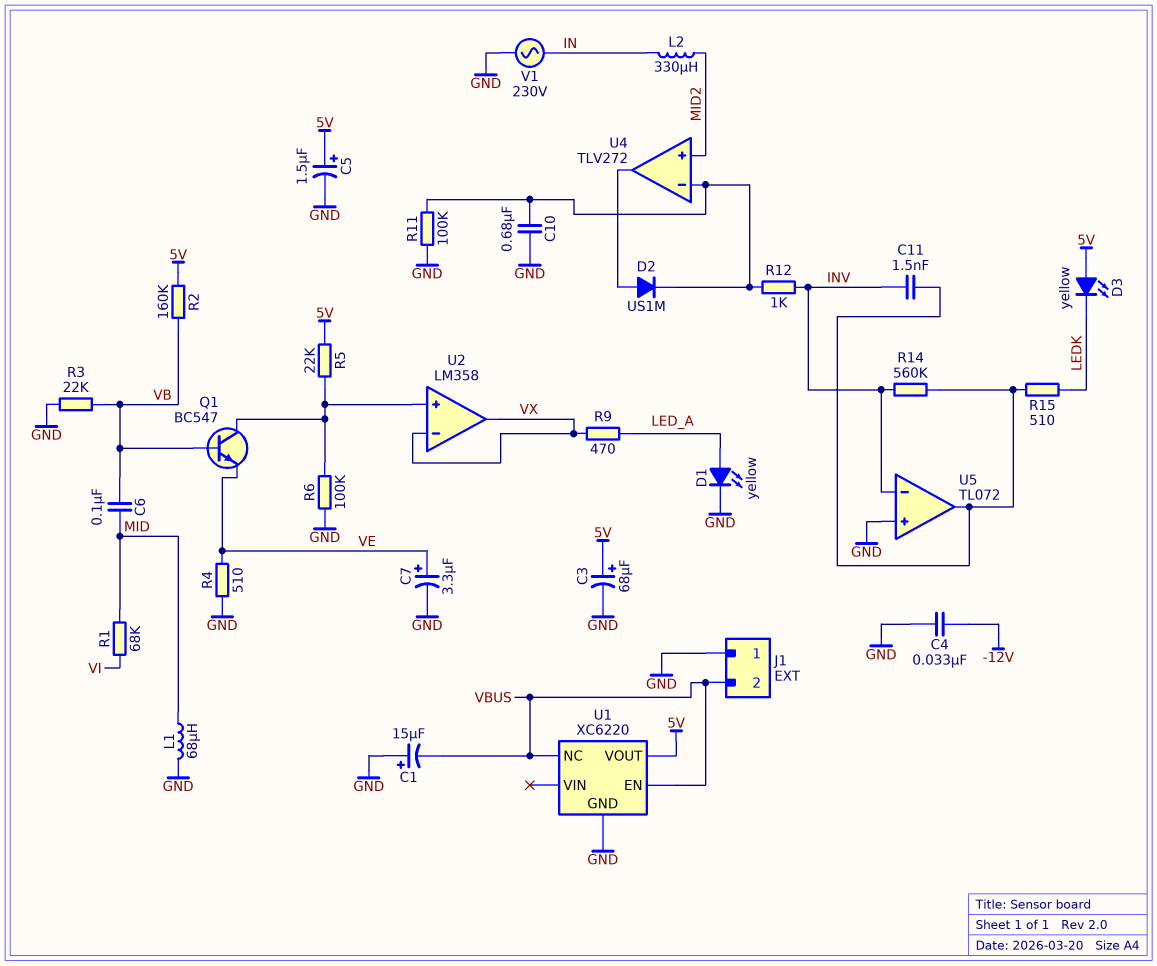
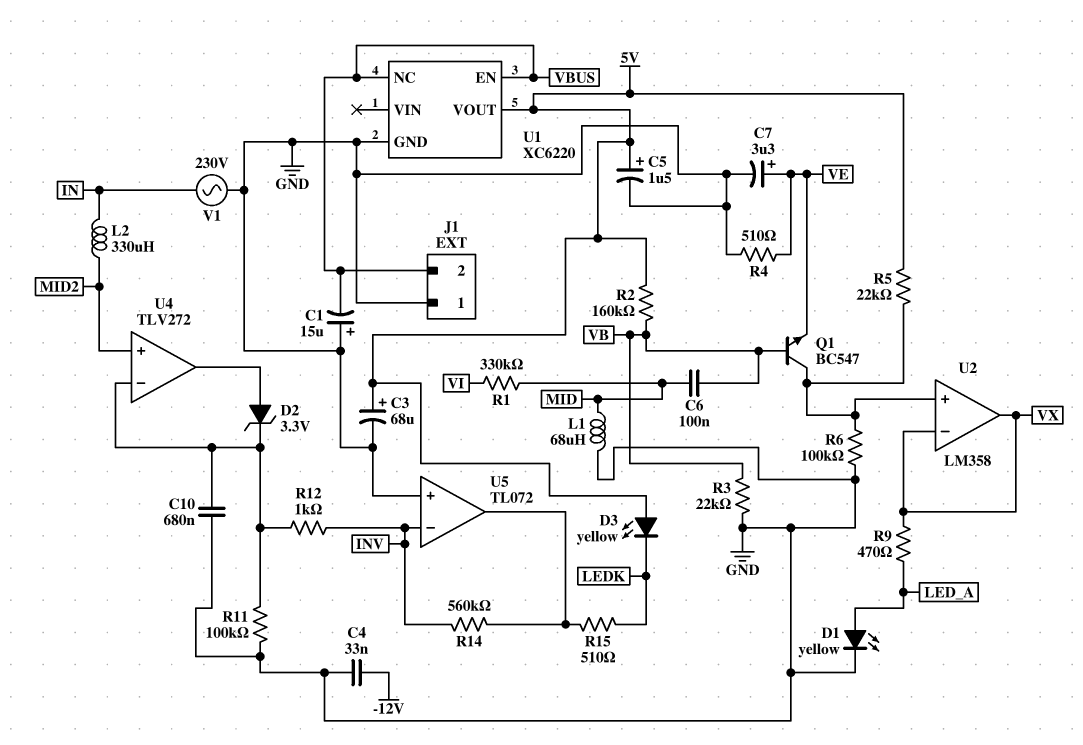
C11: 1.5nF (INV, U5/out) -> none
D2: diode US1M (A U4/out, K U4/in-) -> zener 3.3V (A U4/out, K U4/in-)
R1: 68k (MID, VI) -> 330k (MID, VI)

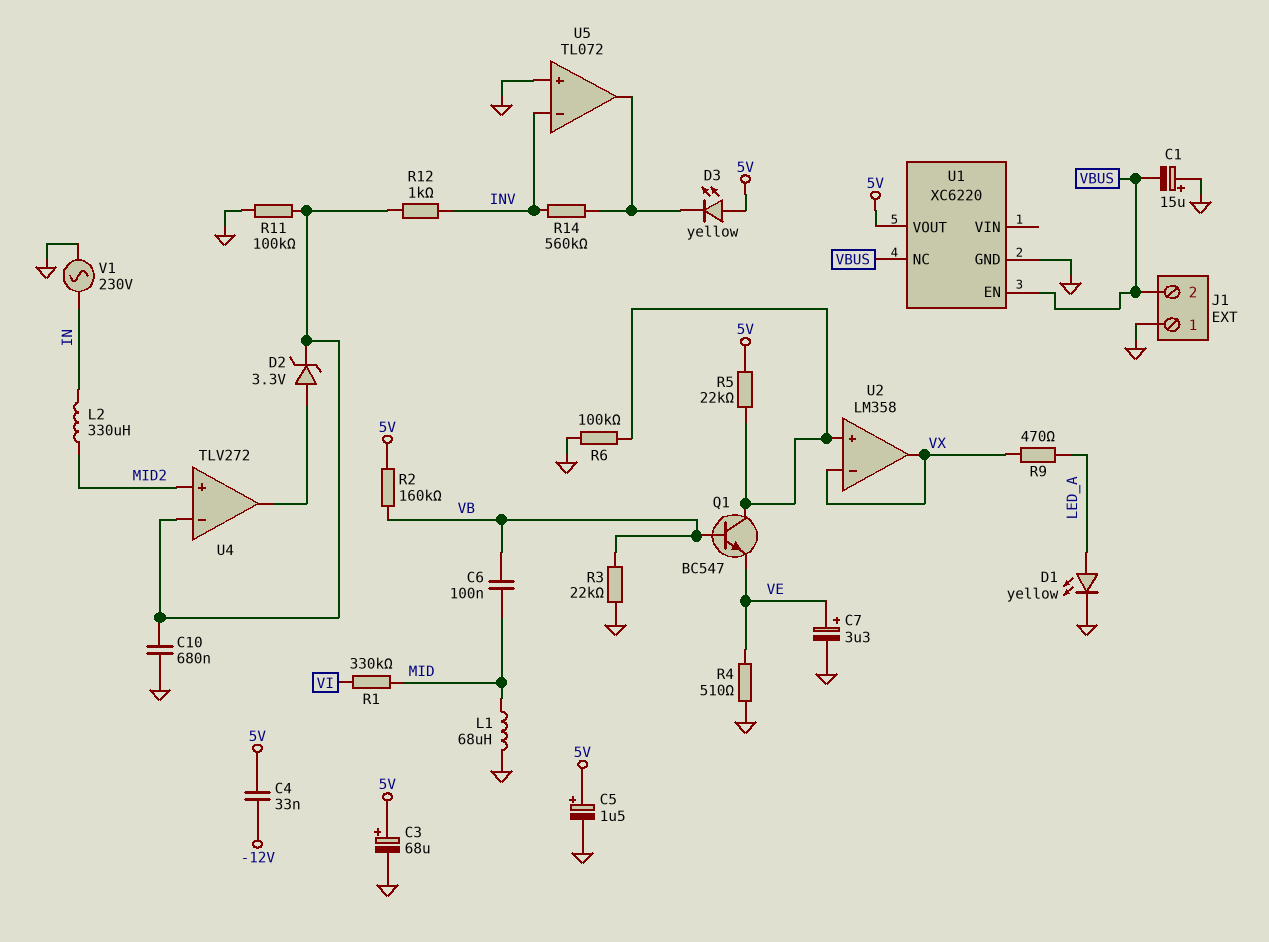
C4: 33nF (-12V, GND) -> 33nF (-12V, 5V)
D3: LED yellow (A 5V, K LEDK) -> LED yellow (A 5V, K U5/out)
R15: 510 (LEDK, U5/out) -> none

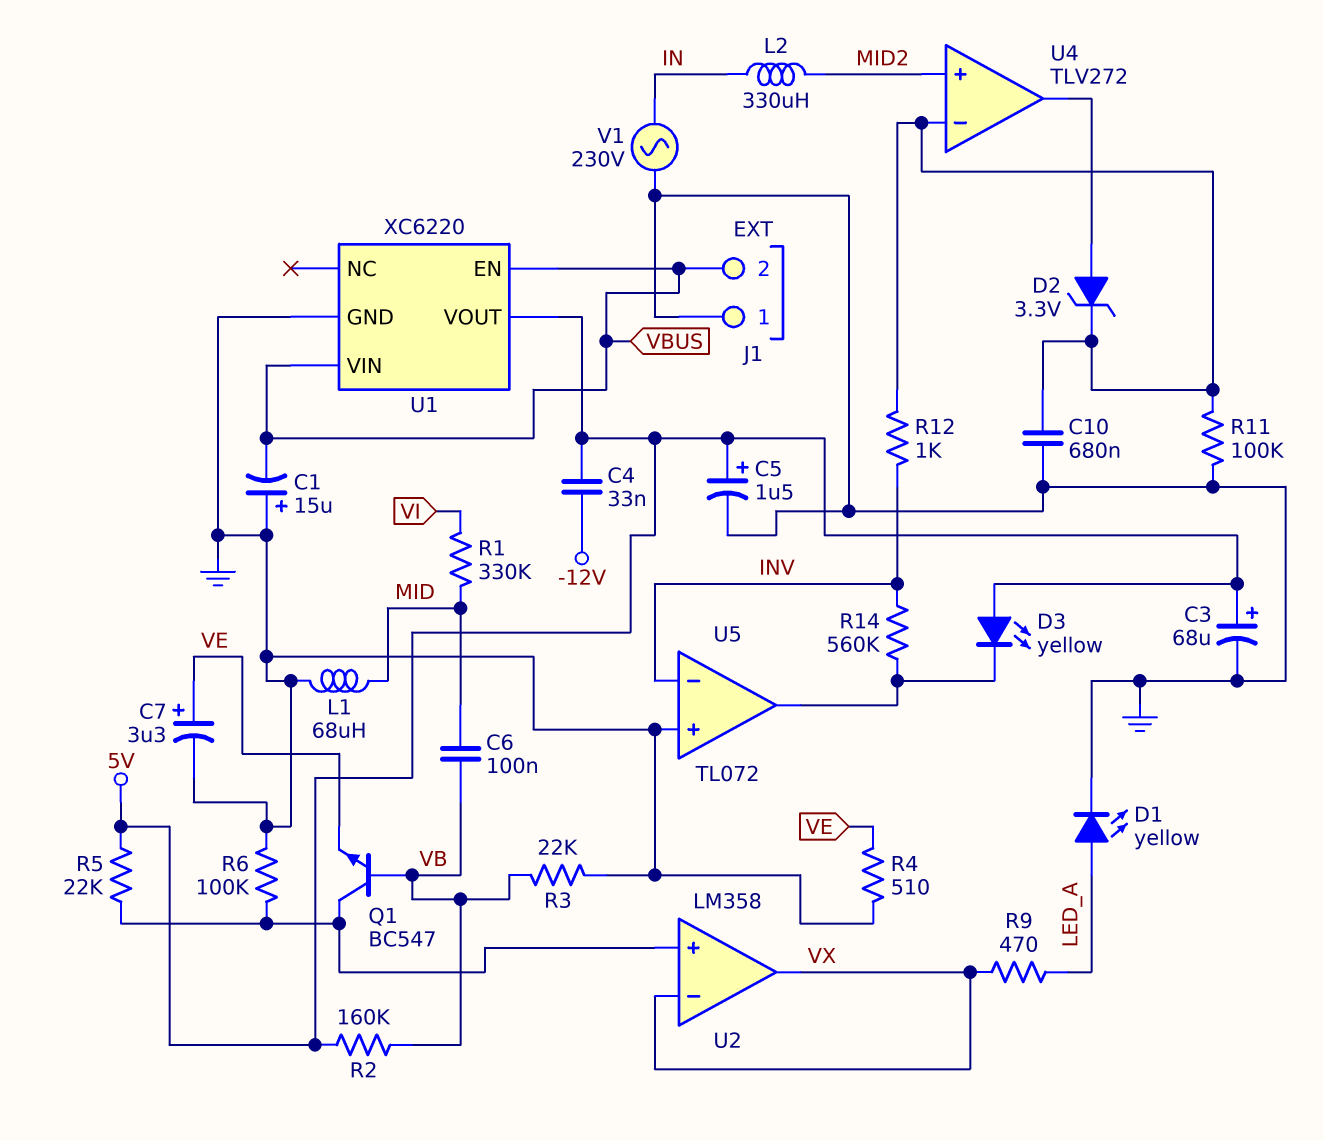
U1 pin NC: VBUS -> none
U1 pin VIN: none -> VBUS

